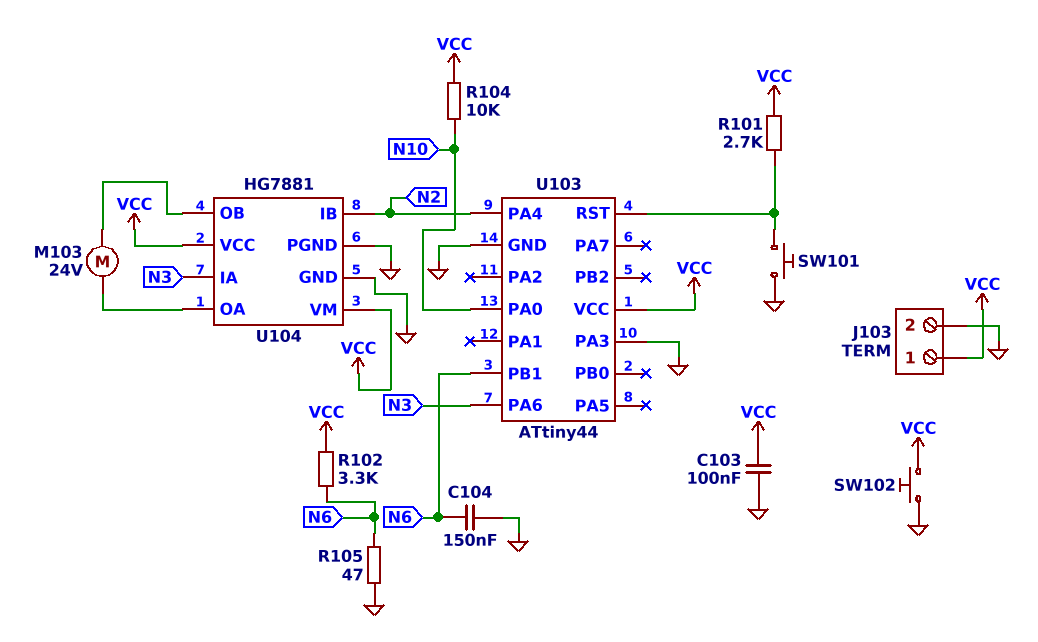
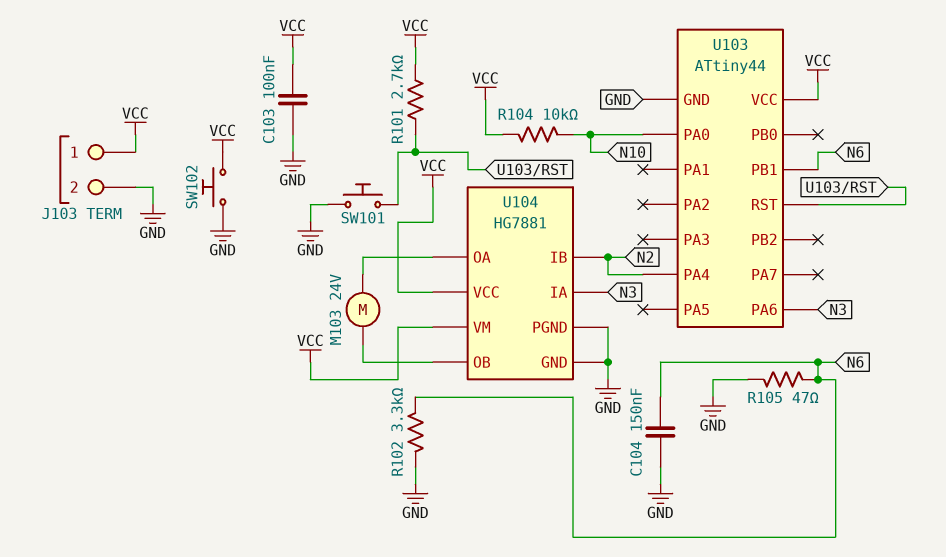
R102: 3.3k (N6, VCC) -> 3.3k (GND, N6)
U103 pin PA3: GND -> none

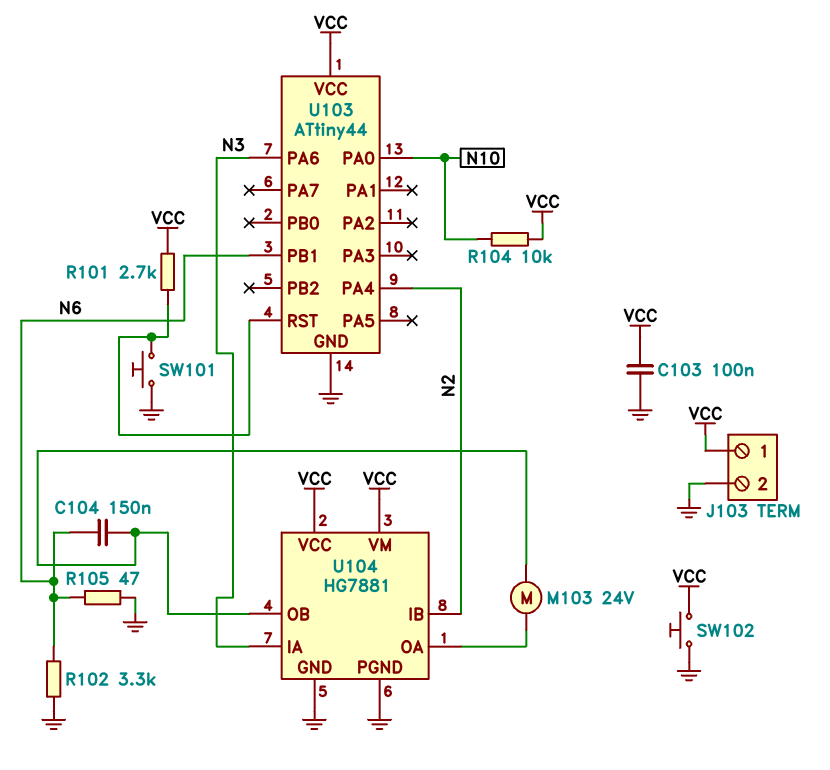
C104: 150nF (GND, N6) -> 150nF (N6, U104/OB)

